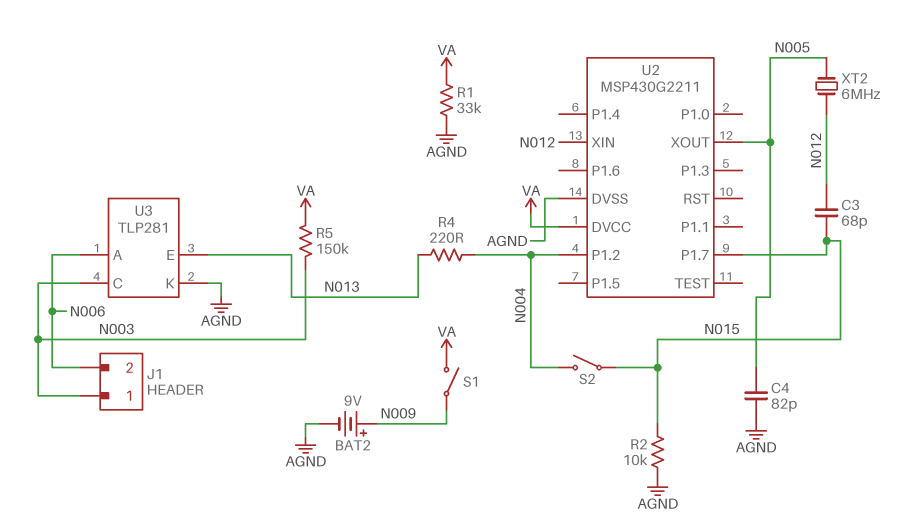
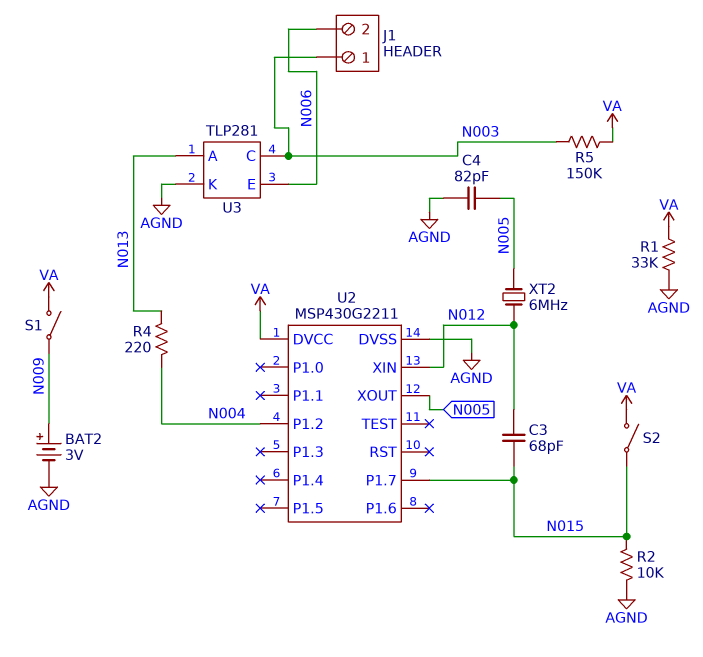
BAT2: 9V (plus N009, minus AGND) -> 3V (plus N009, minus AGND)
S2: switch (N004, N015) -> switch (N015, VA)
U3 pin A: N006 -> N013
U3 pin E: N013 -> N006

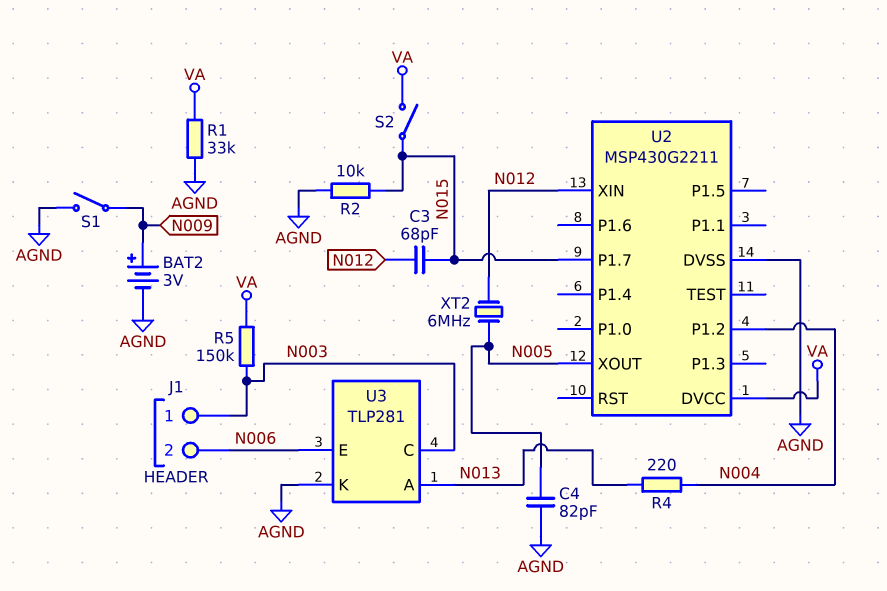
S1: switch (N009, VA) -> switch (AGND, N009)

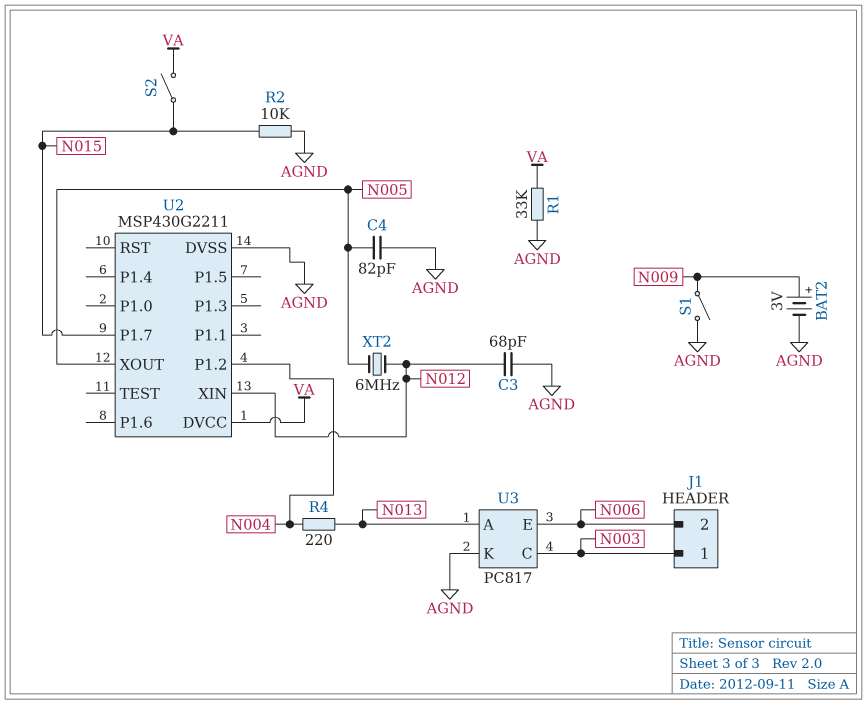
C3: 68pF (N012, N015) -> 68pF (AGND, N012)
R5: 150k (N003, VA) -> none
U3: TLP281 -> PC817

